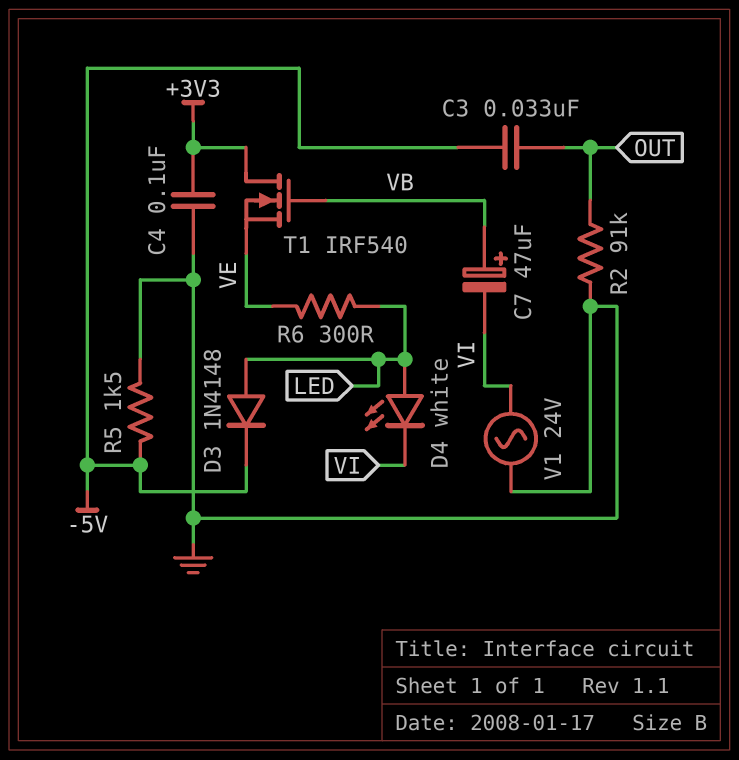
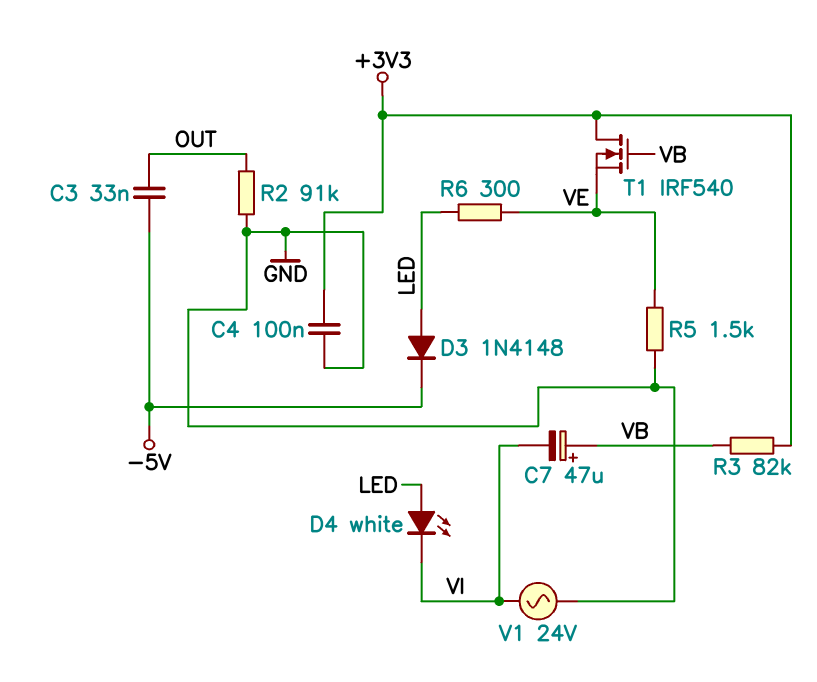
R3: none -> 82k (+3V3, VB)
R5: 1.5k (-5V, GND) -> 1.5k (GND, VE)

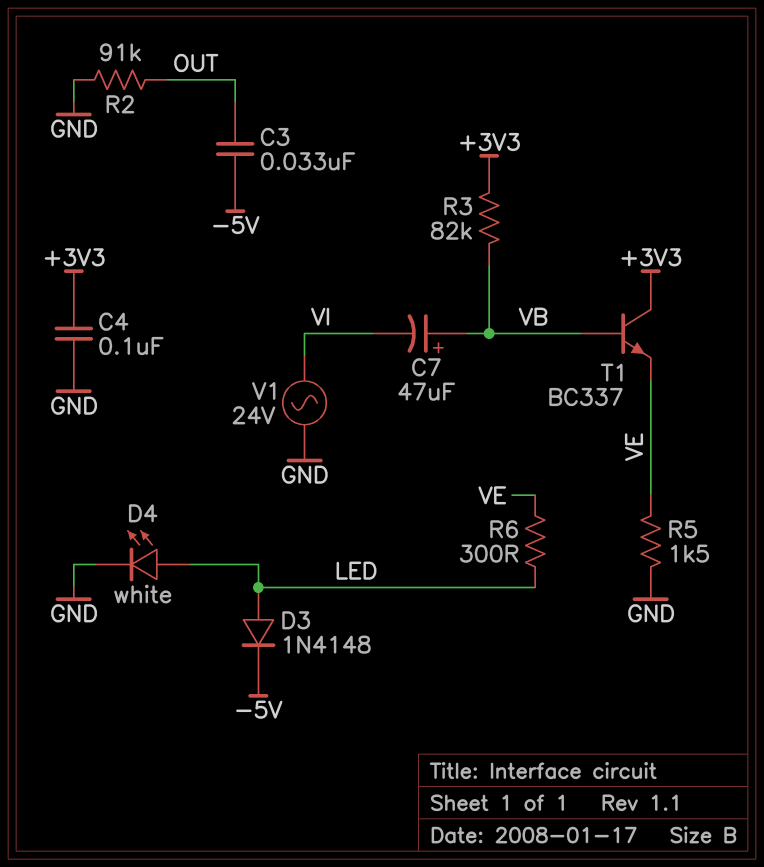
D4: LED white (A LED, K VI) -> LED white (A LED, K GND)
T1: NMOS IRF540 (G VB, D +3V3, S VE) -> NPN BC337 (B VB, C +3V3, E VE)

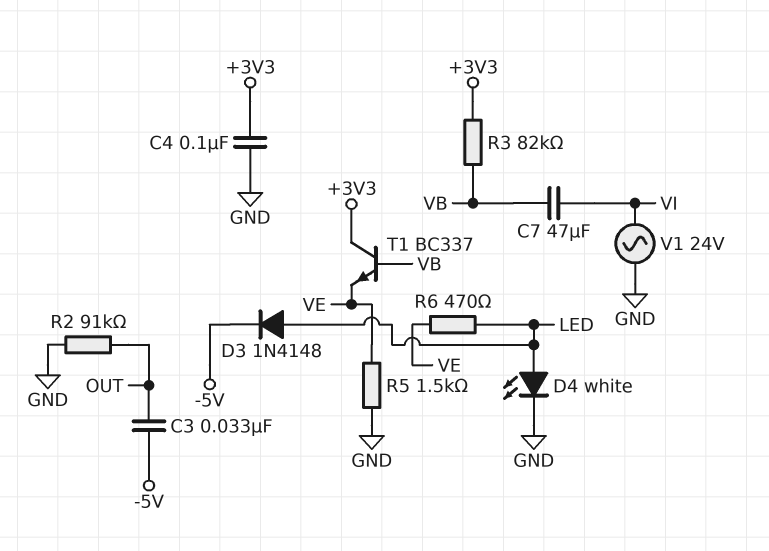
C7: 47uF (plus VB, minus VI) -> 47uF (VB, VI)
R6: 300 (LED, VE) -> 470 (LED, VE)

